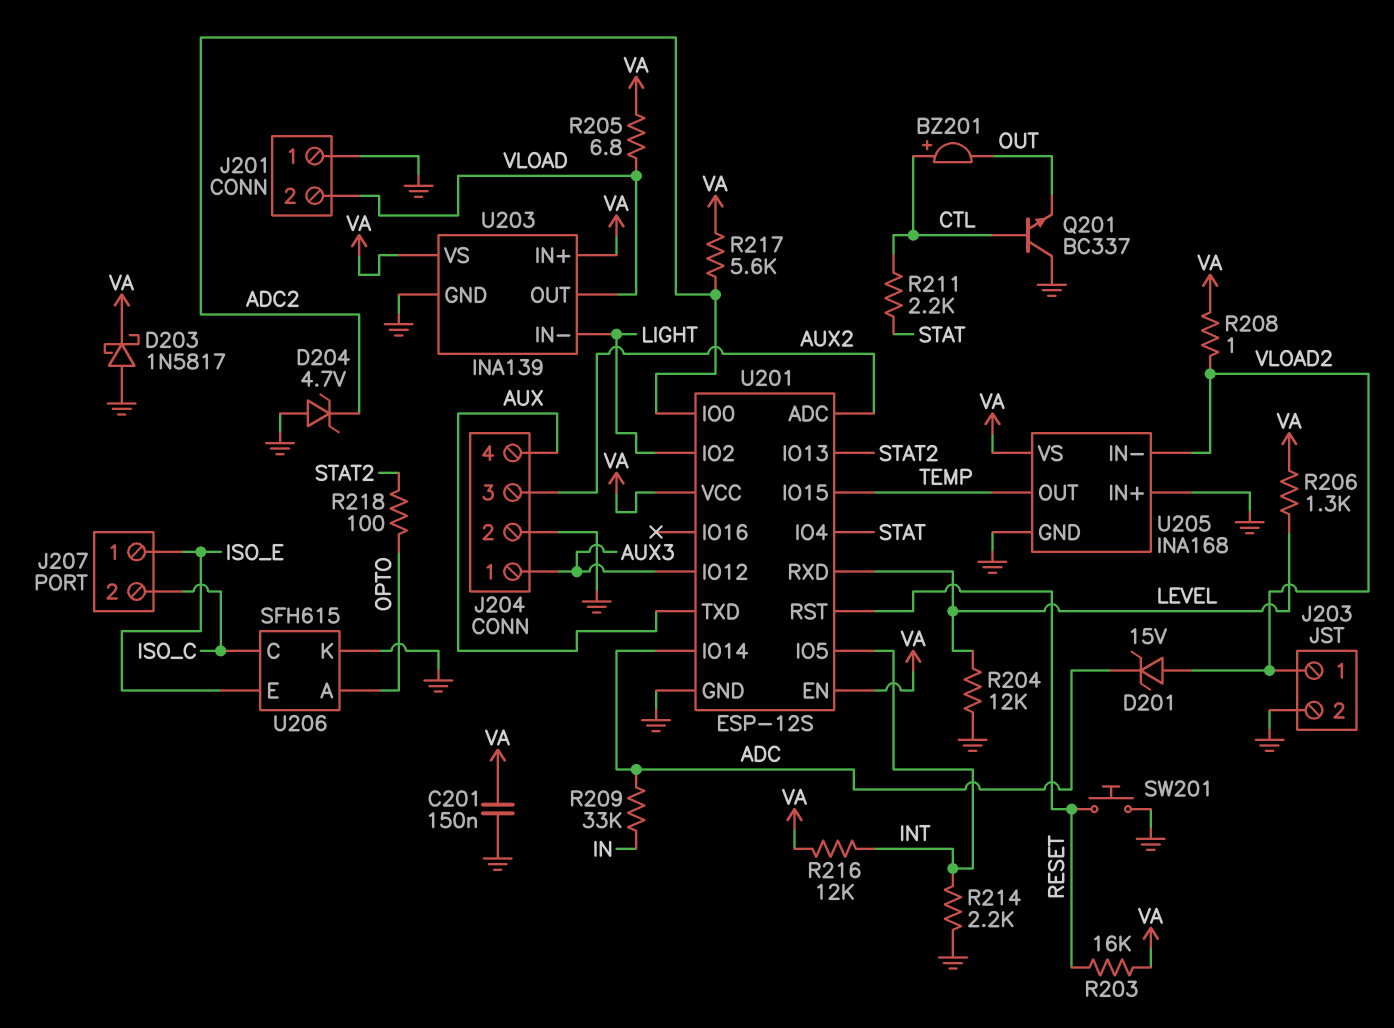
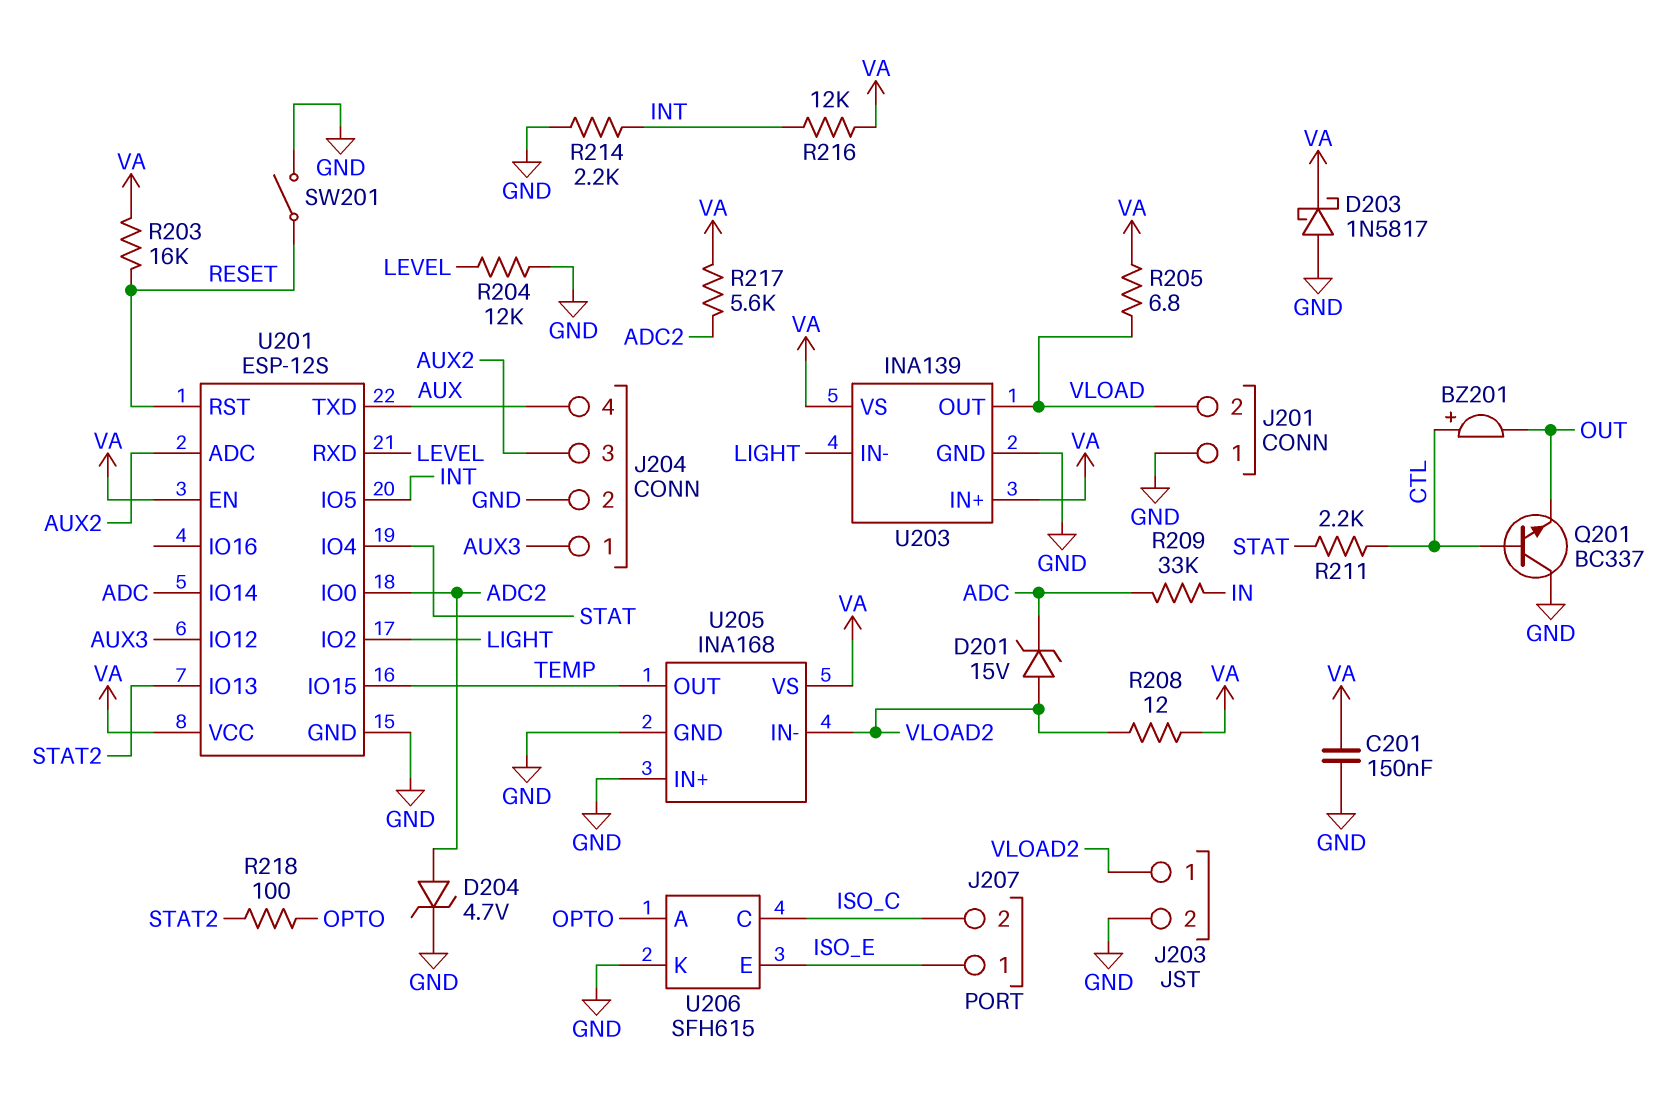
D204: zener 4.7V (A GND, K ADC2) -> zener 4.7V (A ADC2, K GND)
R206: 1.3k (LEVEL, VA) -> none
R208: 1 (VA, VLOAD2) -> 12 (VA, VLOAD2)
SW201: button (GND, RESET) -> switch (GND, RESET)

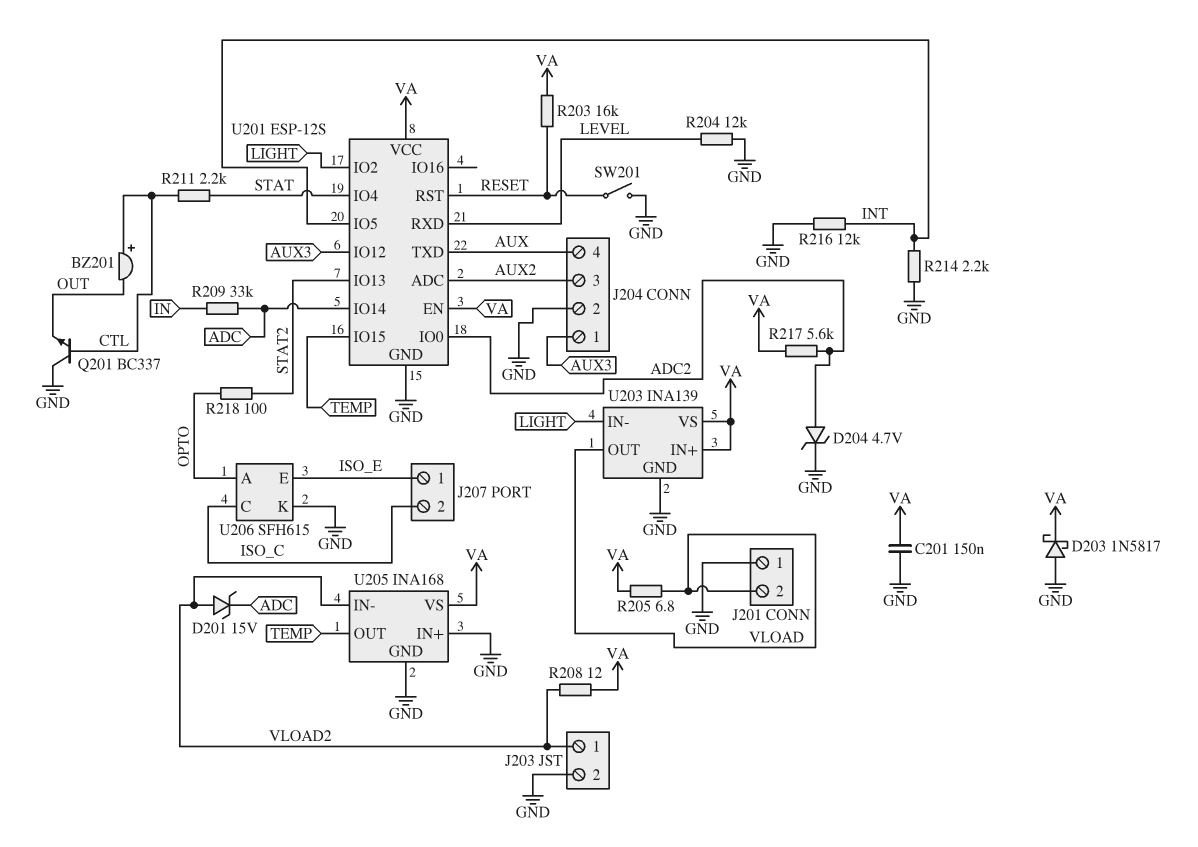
R216: 12k (INT, VA) -> 12k (GND, INT)

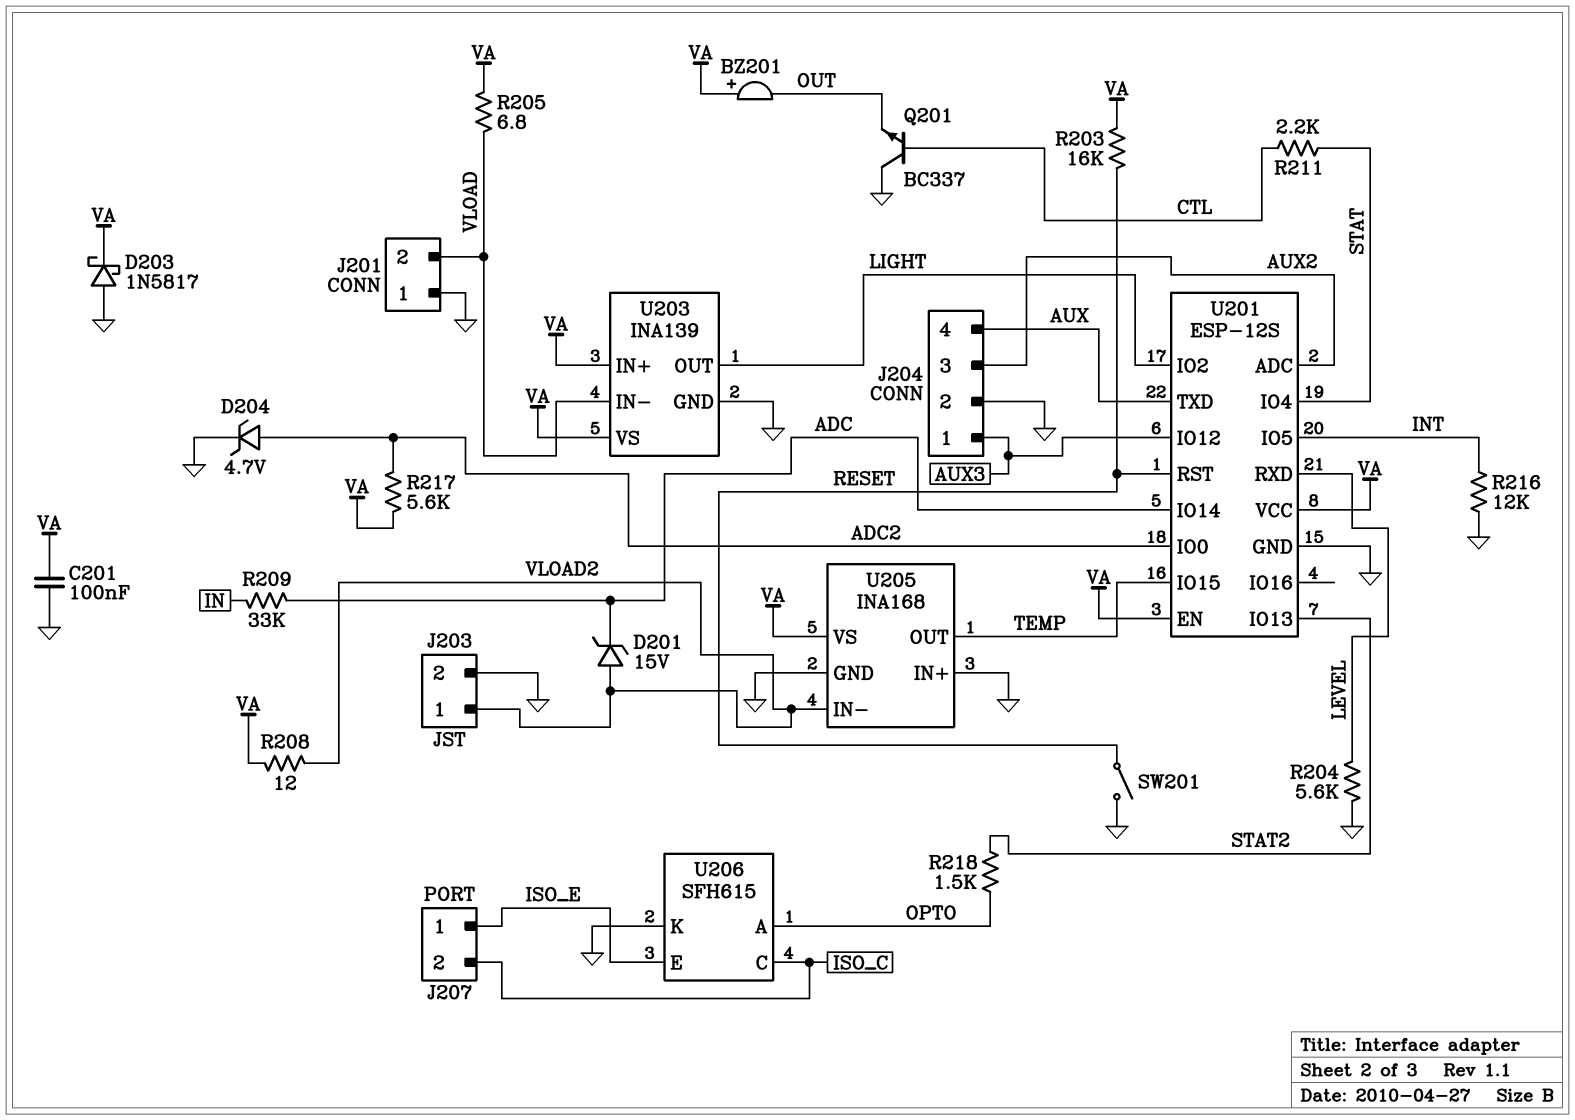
BZ201: buzzer (plus CTL, minus OUT) -> buzzer (plus VA, minus OUT)
C201: 150nF (GND, VA) -> 100nF (GND, VA)
R204: 12k (GND, LEVEL) -> 5.6k (GND, LEVEL)
R214: 2.2k (GND, INT) -> none
R218: 100 (OPTO, STAT2) -> 1.5k (OPTO, STAT2)
U203 pin IN-: LIGHT -> VLOAD
U203 pin OUT: VLOAD -> LIGHT

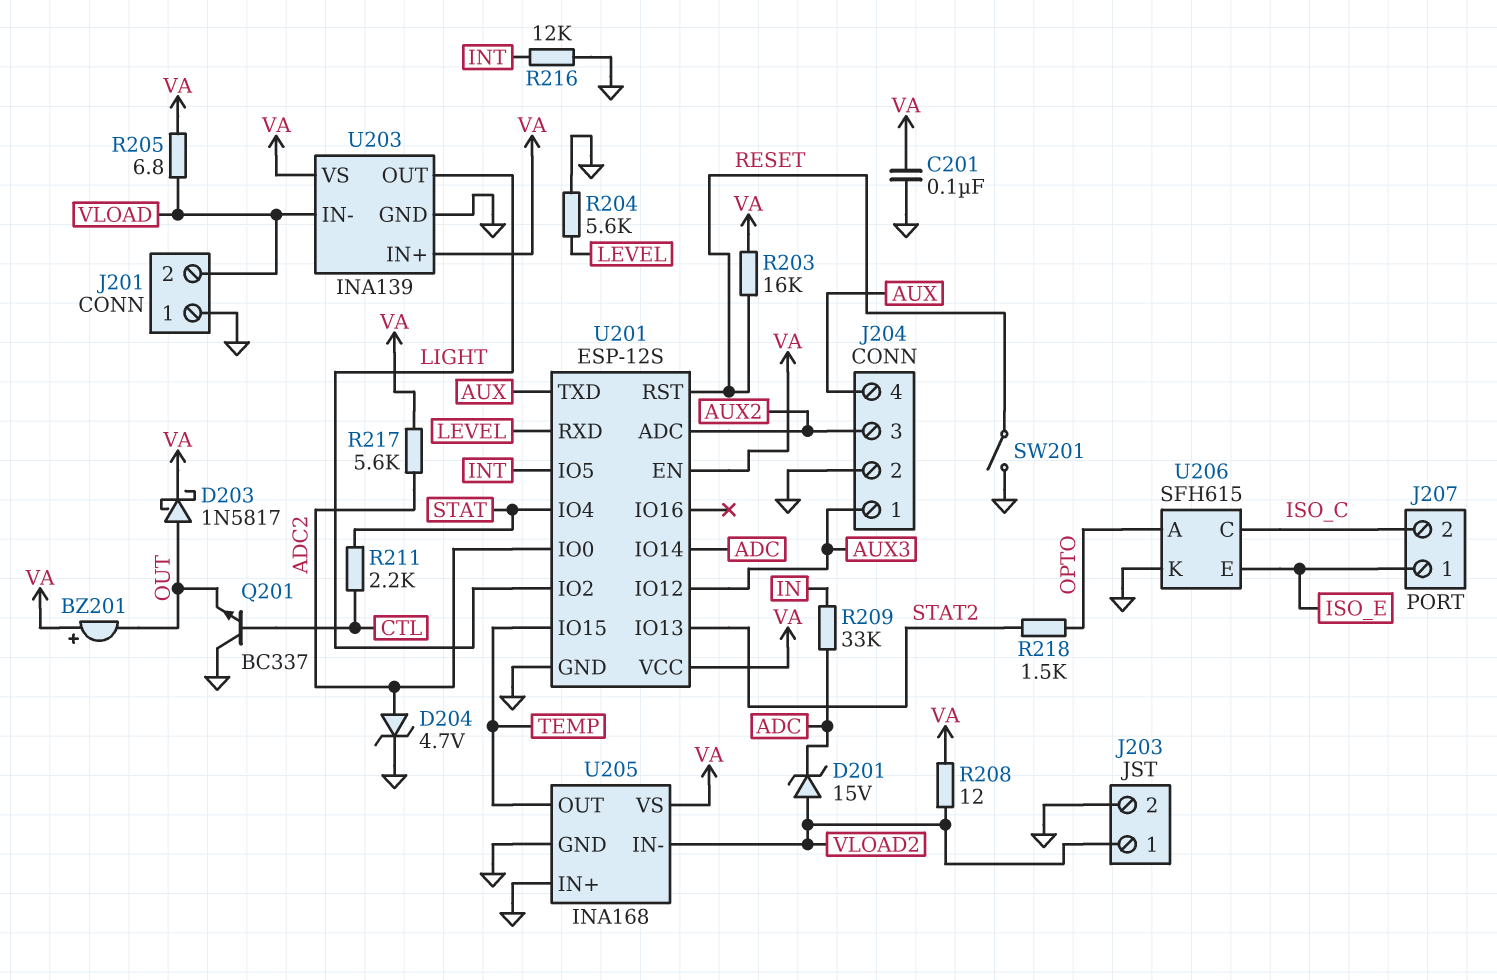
D203: schottky 1N5817 (A GND, K VA) -> schottky 1N5817 (A OUT, K VA)

